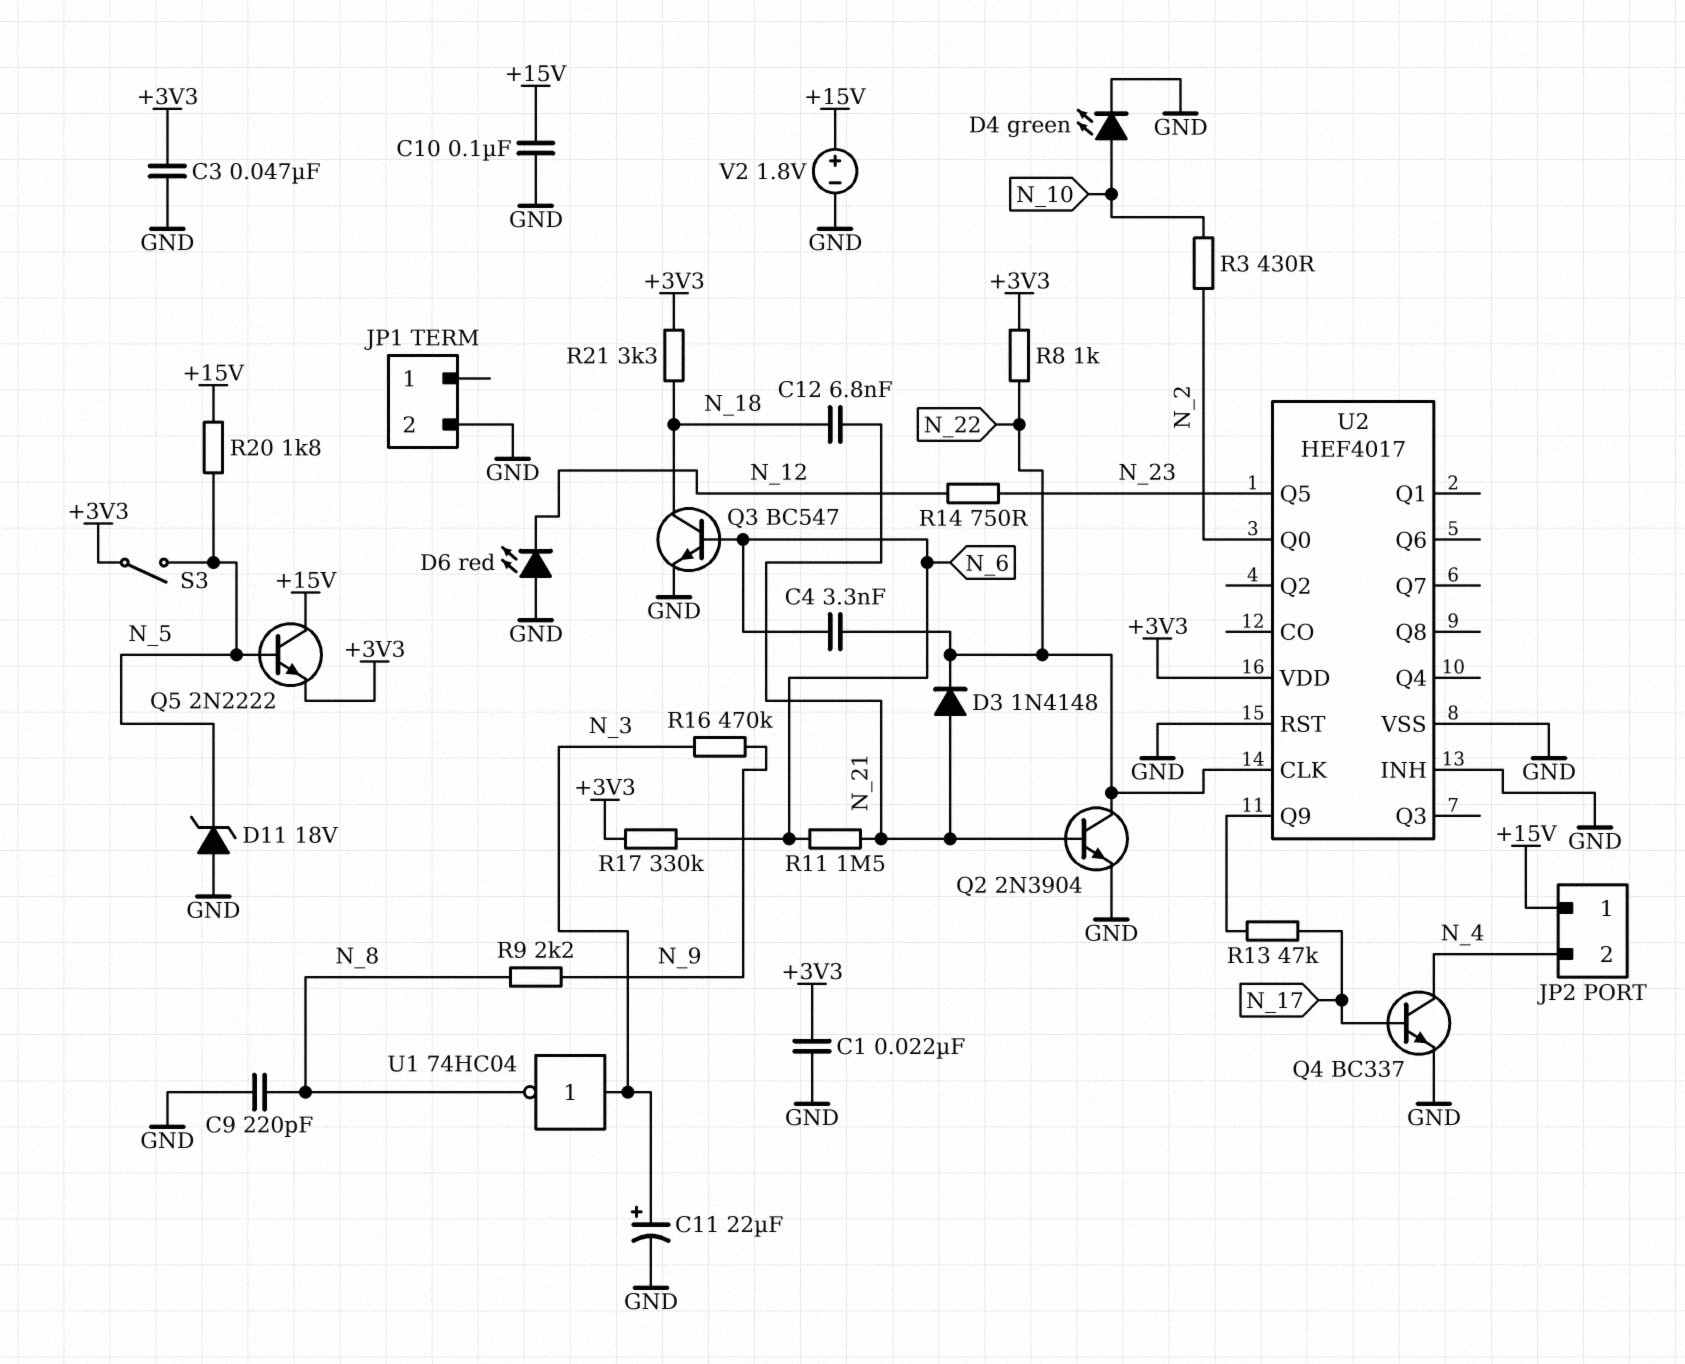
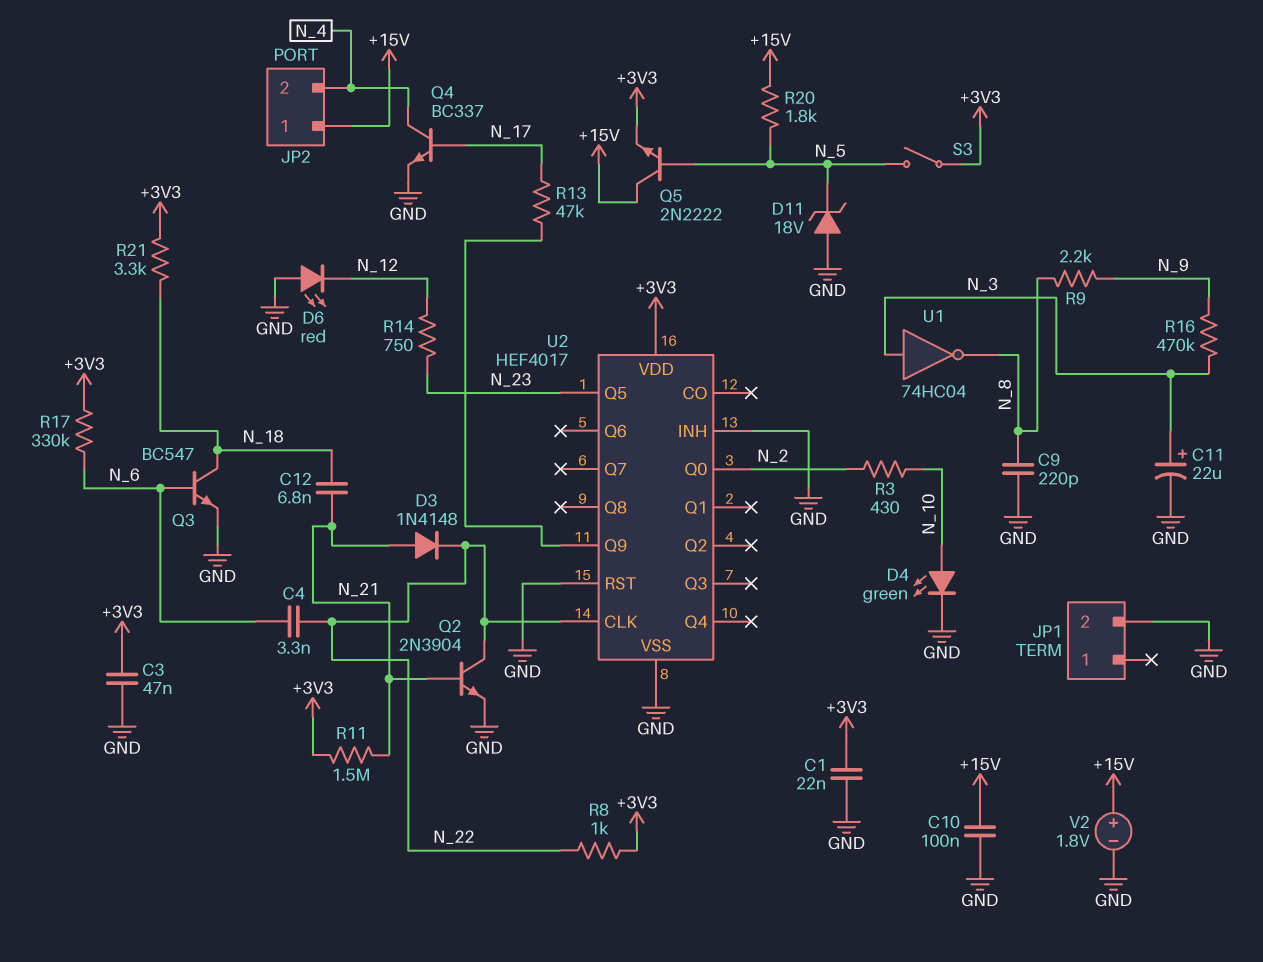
R11: 1.5M (N_6, N_21) -> 1.5M (+3V3, N_21)

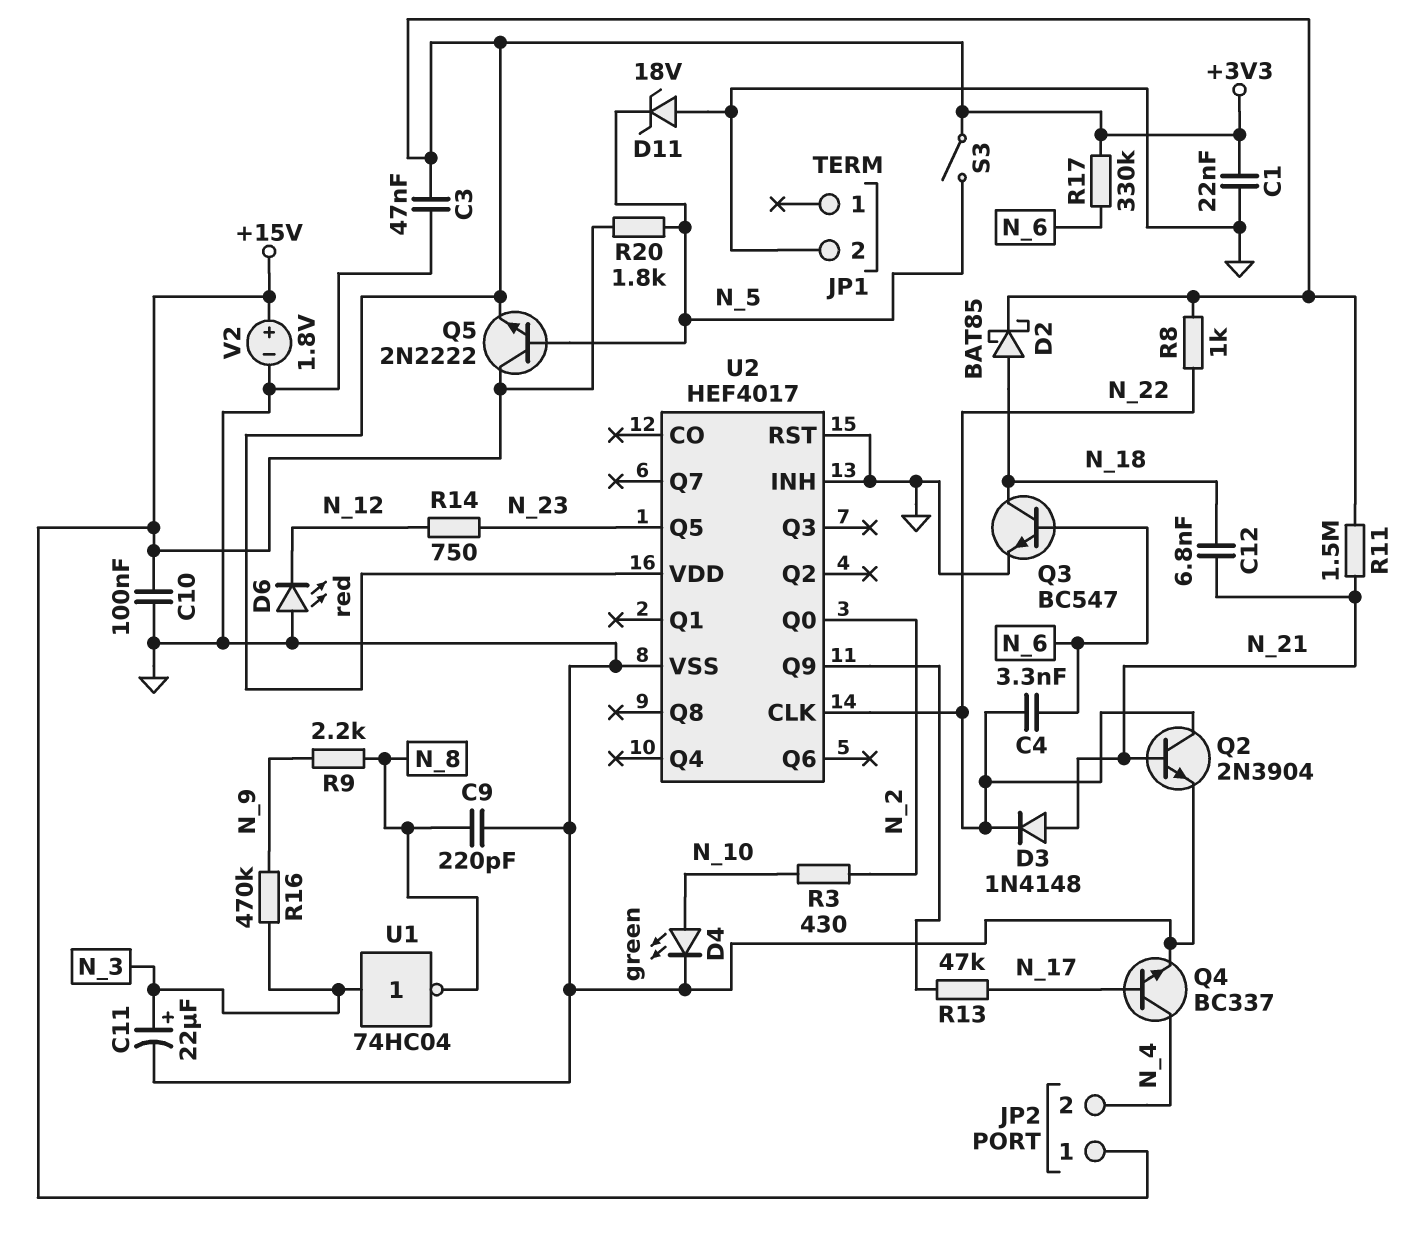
D2: none -> schottky BAT85 (A N_18, K +3V3)
R21: 3.3k (+3V3, N_18) -> none

